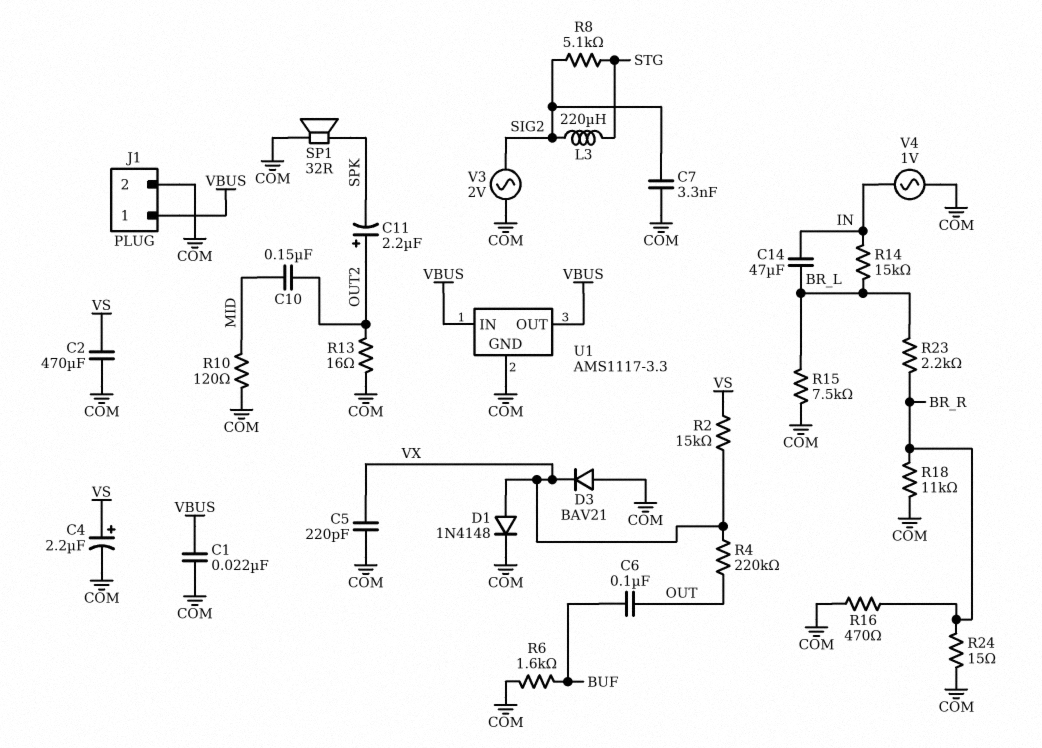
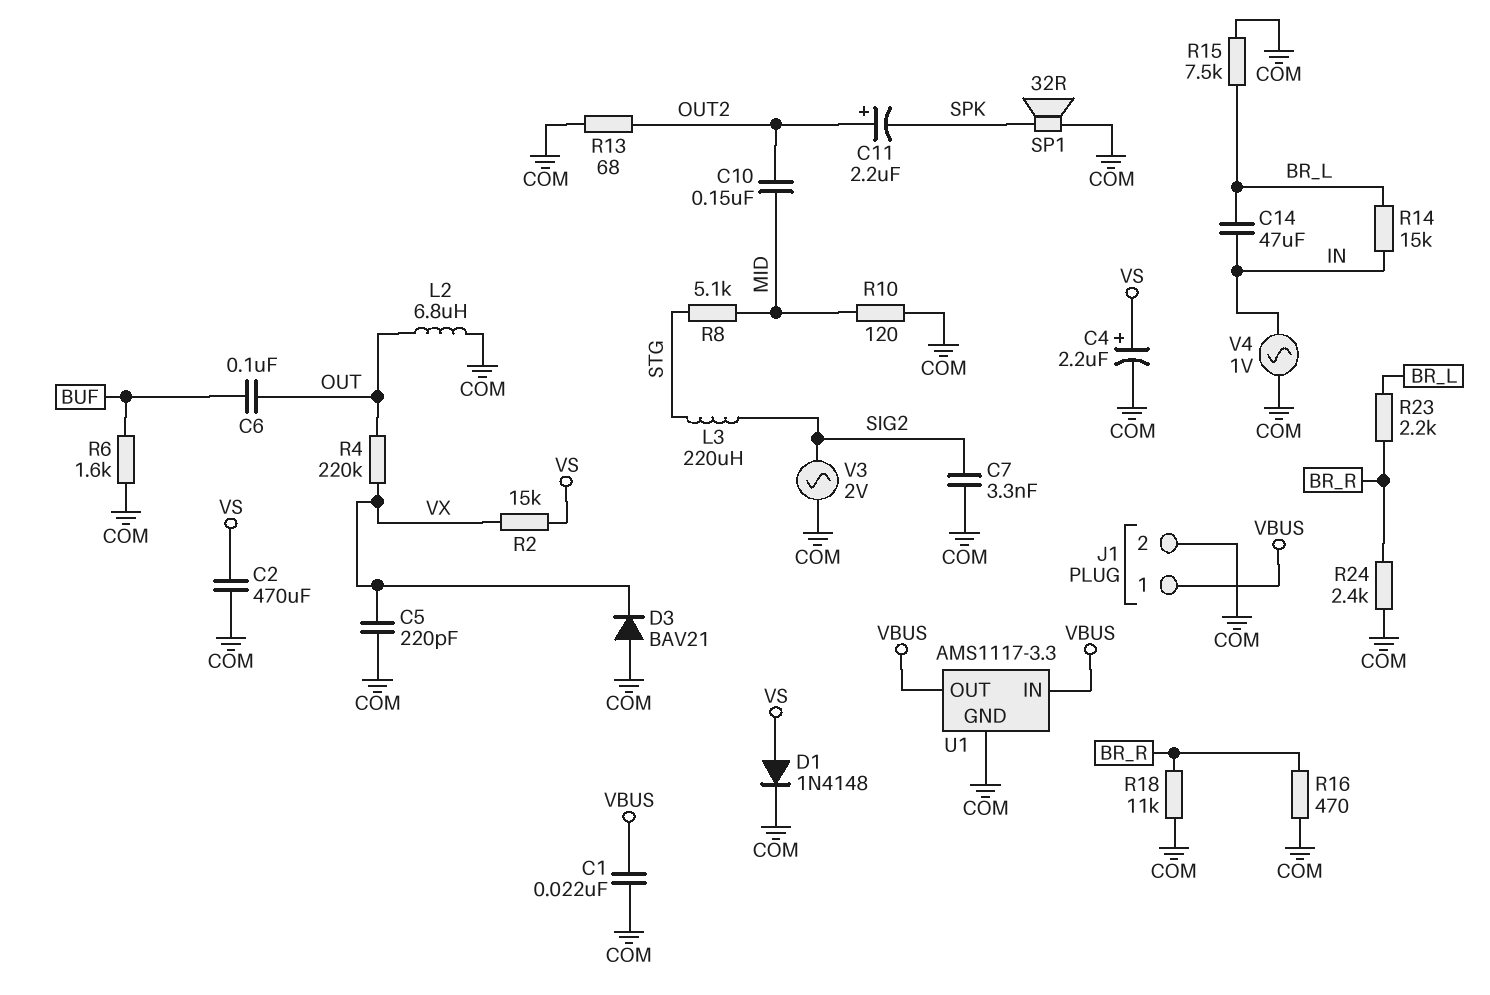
D1: diode 1N4148 (A VX, K COM) -> diode 1N4148 (A VS, K COM)
L2: none -> 6.8uH (COM, OUT)
R8: 5.1k (SIG2, STG) -> 5.1k (MID, STG)
R13: 16 (COM, OUT2) -> 68 (COM, OUT2)
R24: 15 (BR_R, COM) -> 2.4k (BR_R, COM)

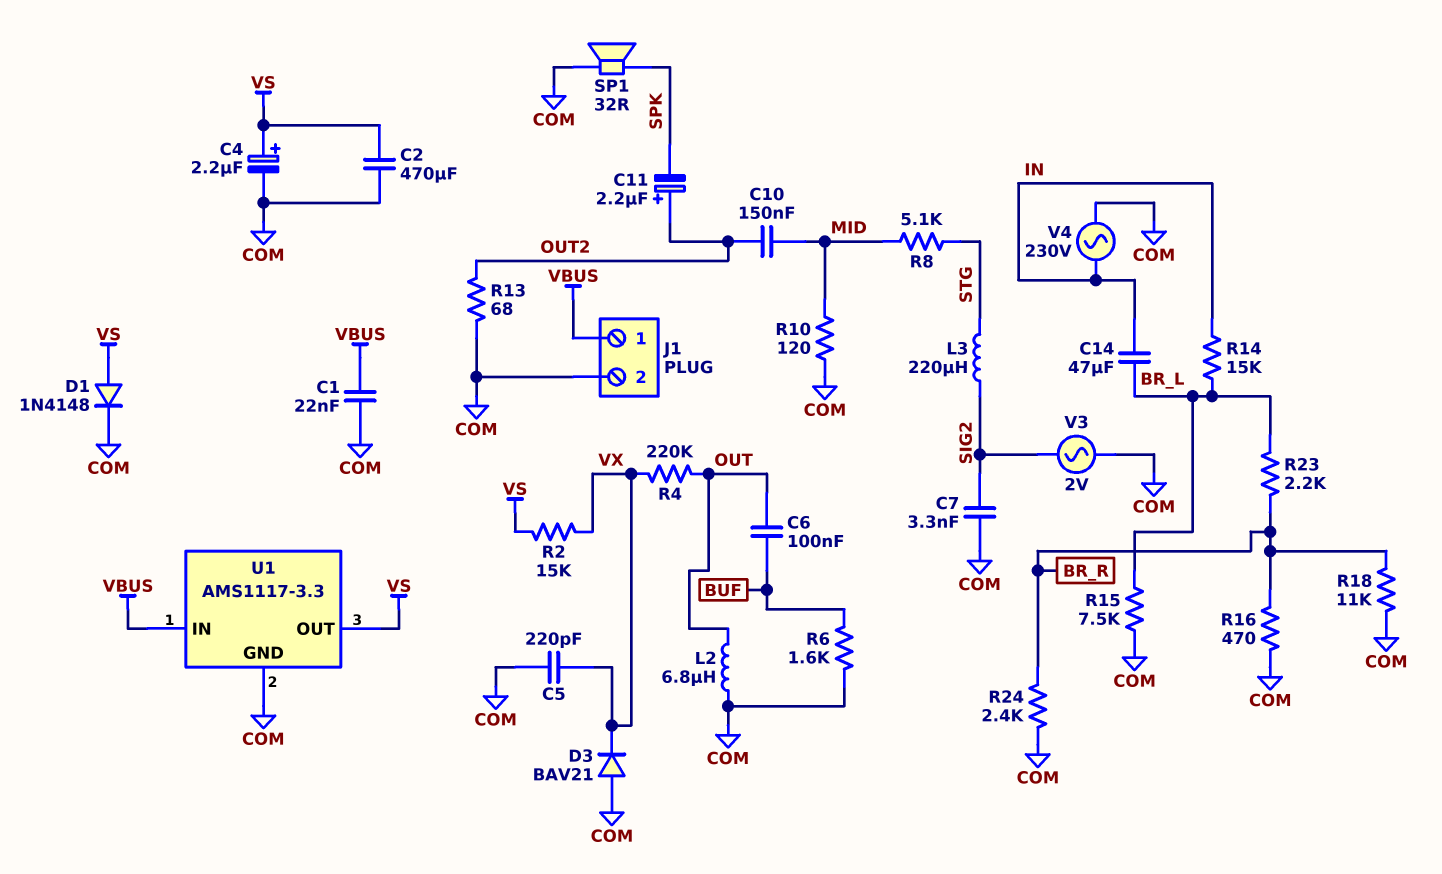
U1 pin OUT: VBUS -> VS
V4: AC 1V (COM, IN) -> AC 230V (COM, IN)

